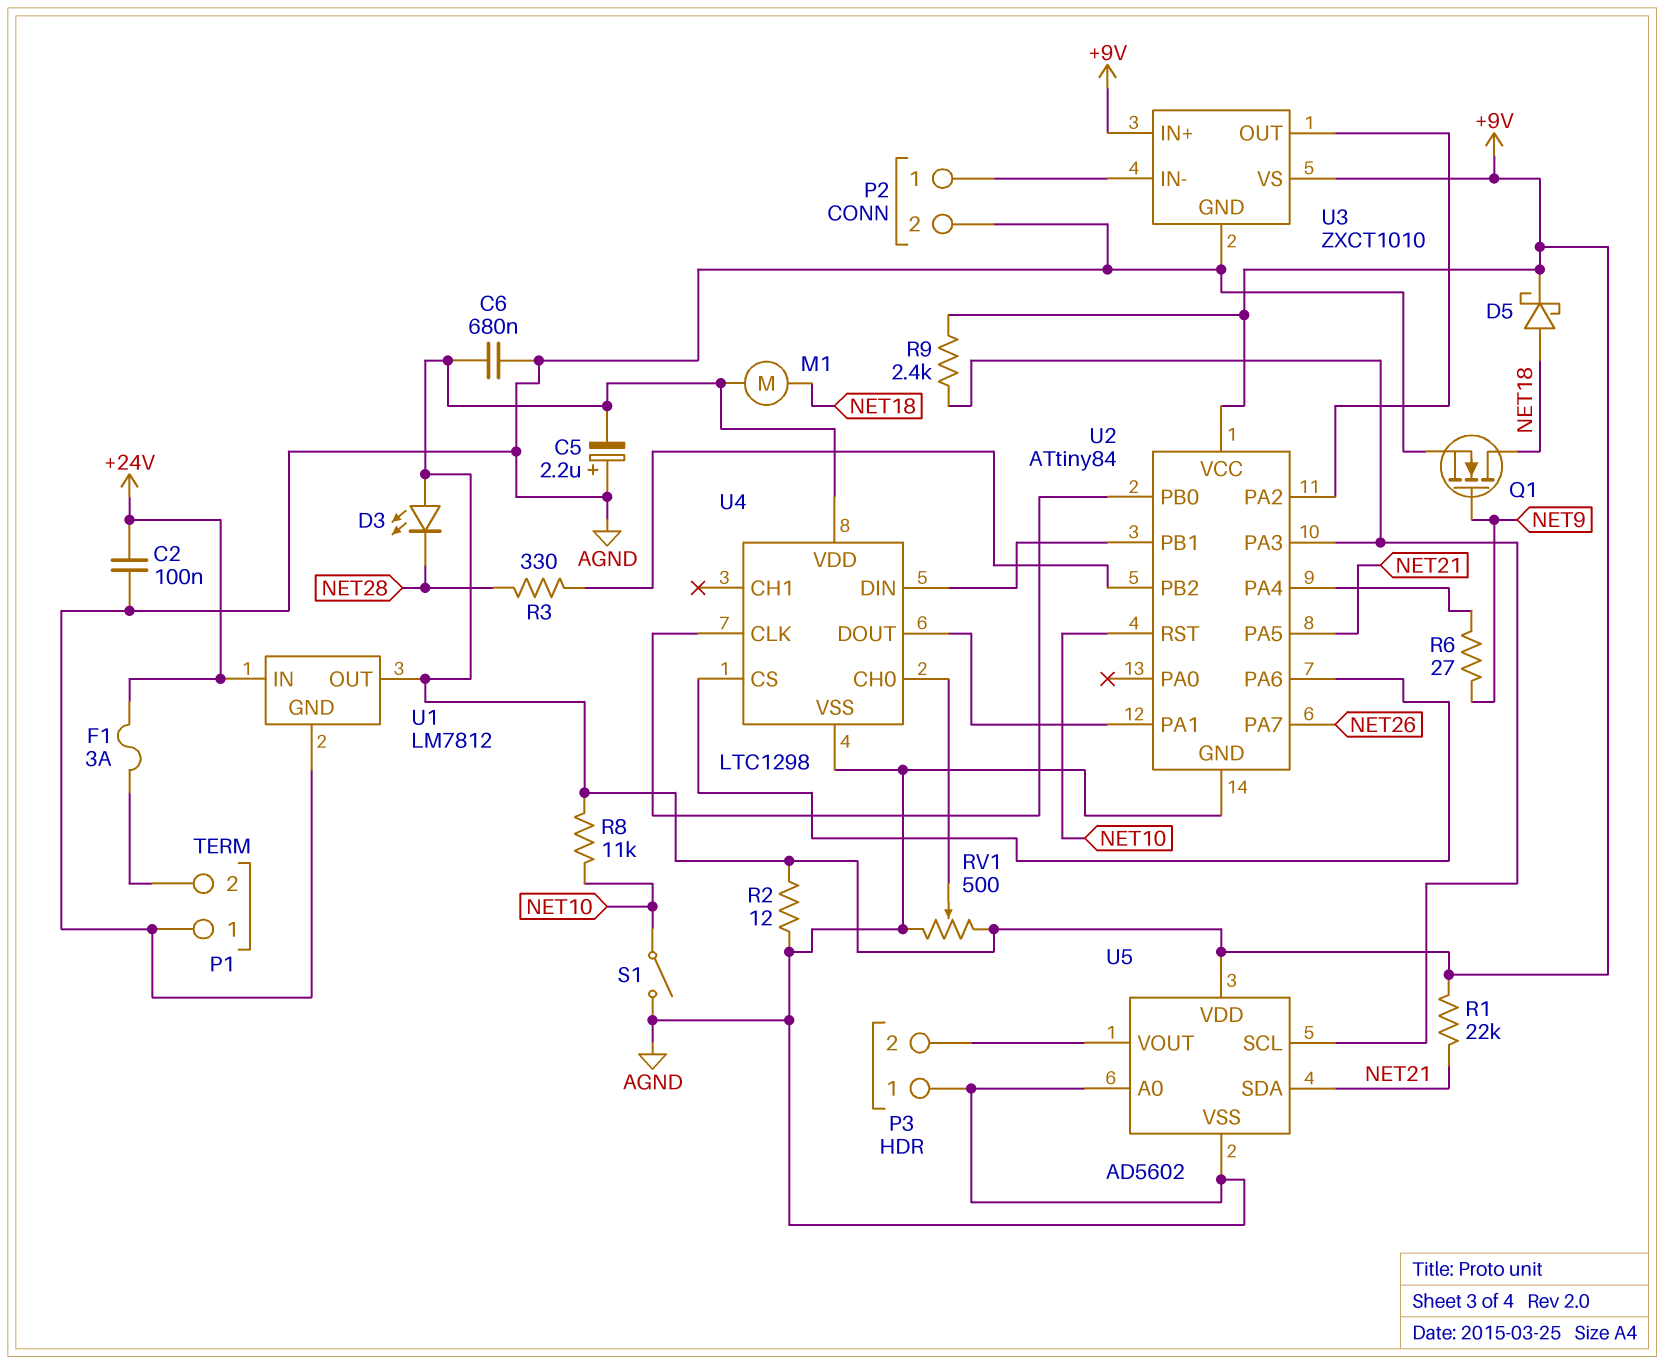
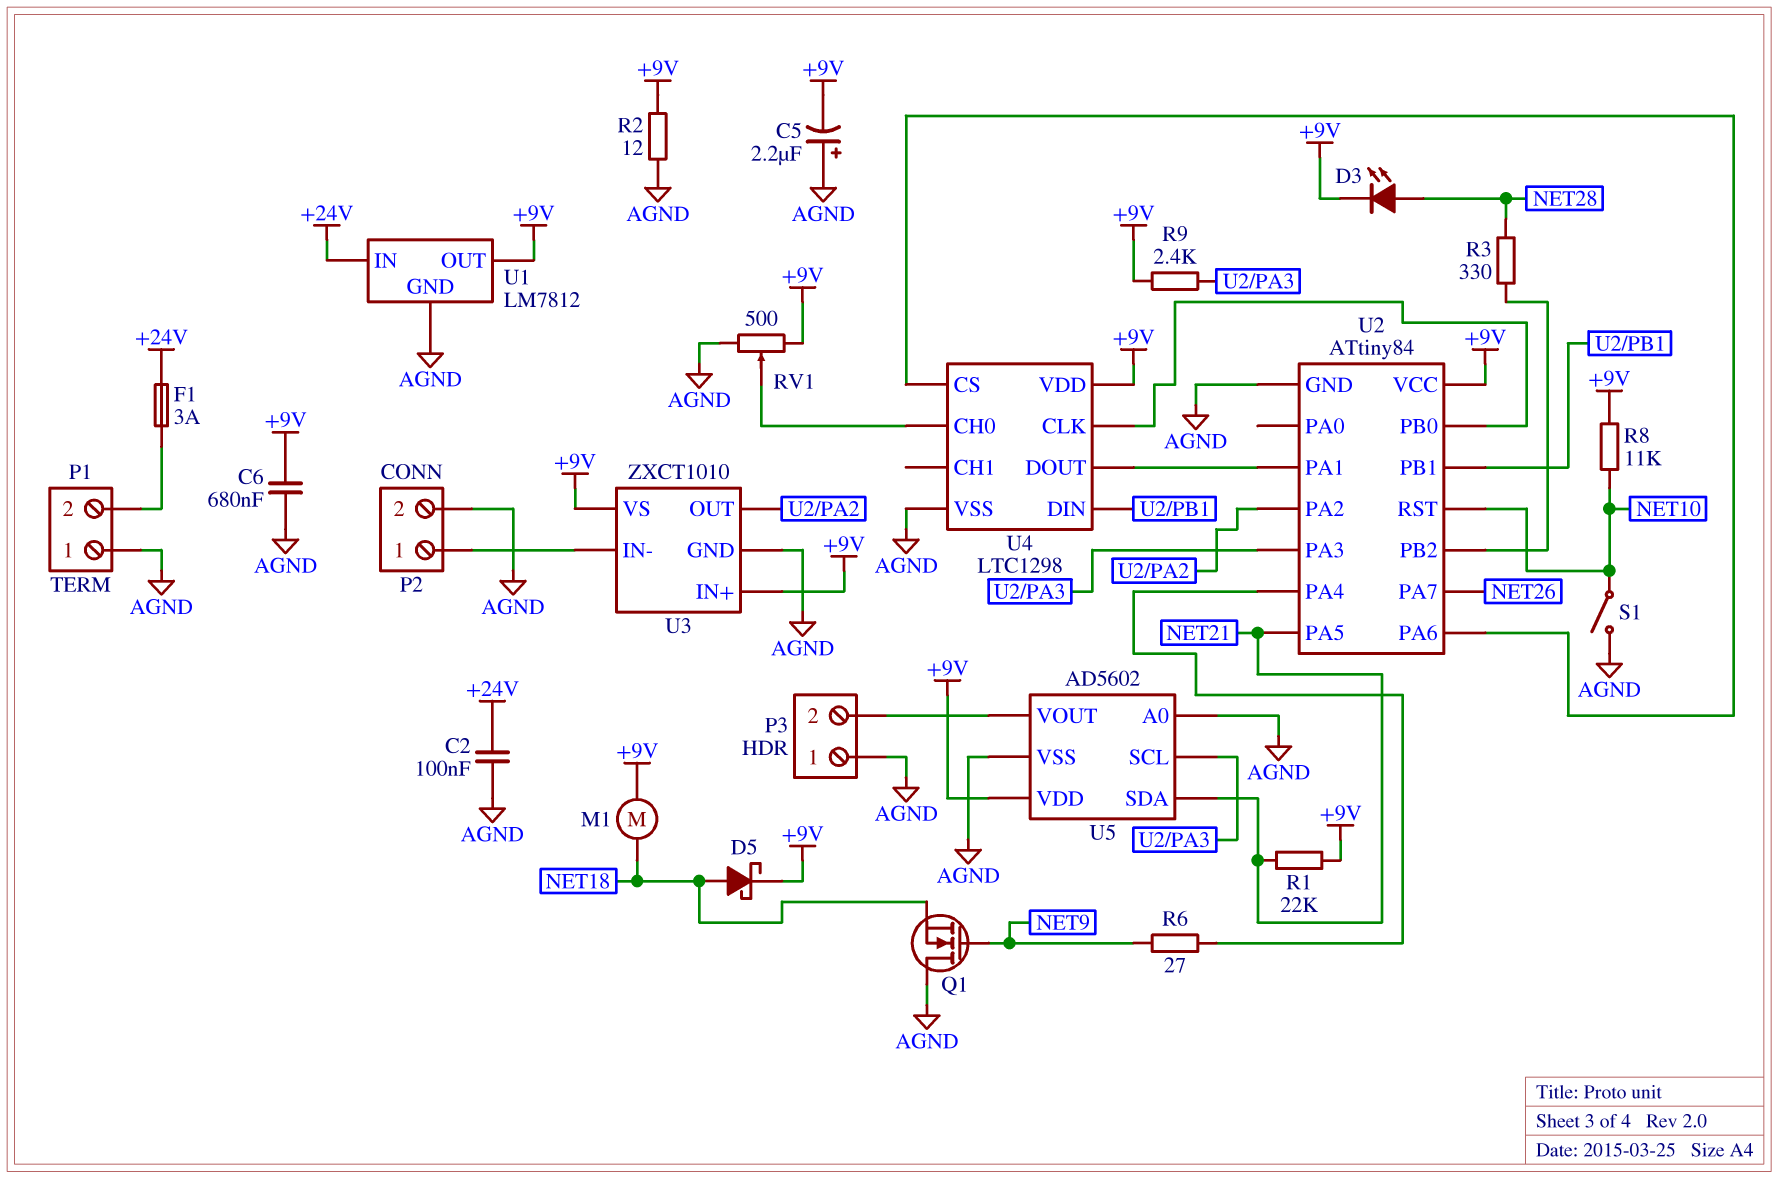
D3: LED (A +9V, K NET28) -> LED (A NET28, K +9V)
Q1: NMOS (G NET9, D NET18, S AGND) -> NMOS (G NET9, D AGND, S NET18)

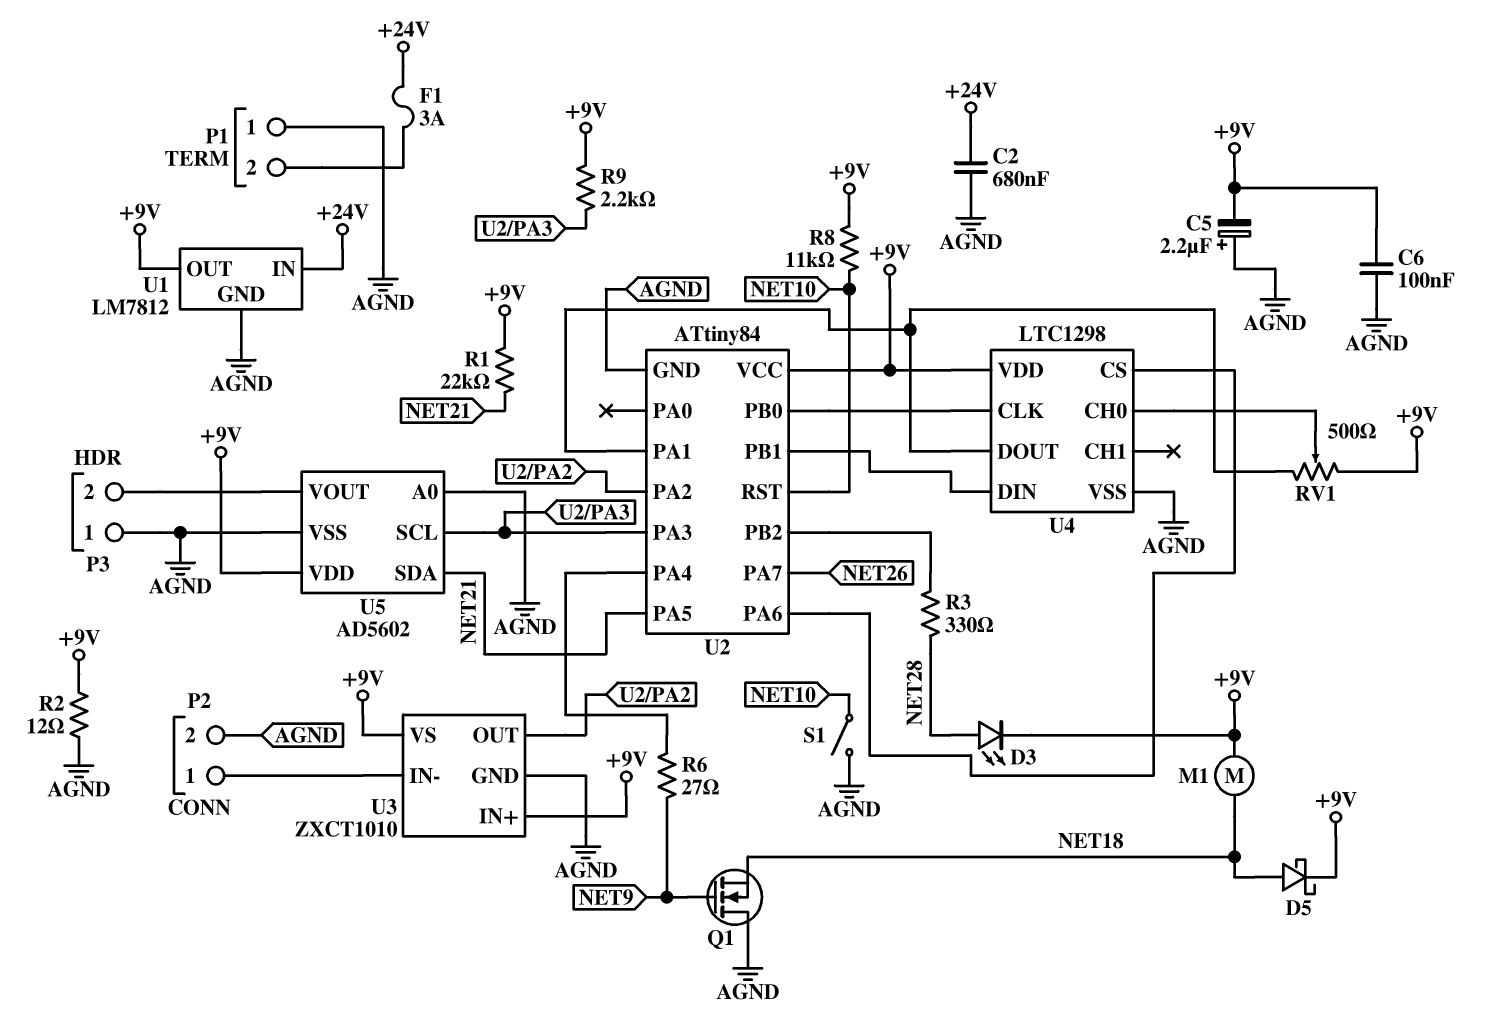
C2: 100nF (+24V, AGND) -> 680nF (+24V, AGND)
C6: 680nF (+9V, AGND) -> 100nF (+9V, AGND)
R9: 2.4k (+9V, U2/PA3) -> 2.2k (+9V, U2/PA3)
RV1: 500 (+9V, AGND, wiper U4/CH0) -> 500 (+9V, U2/PA1, wiper U4/CH0)

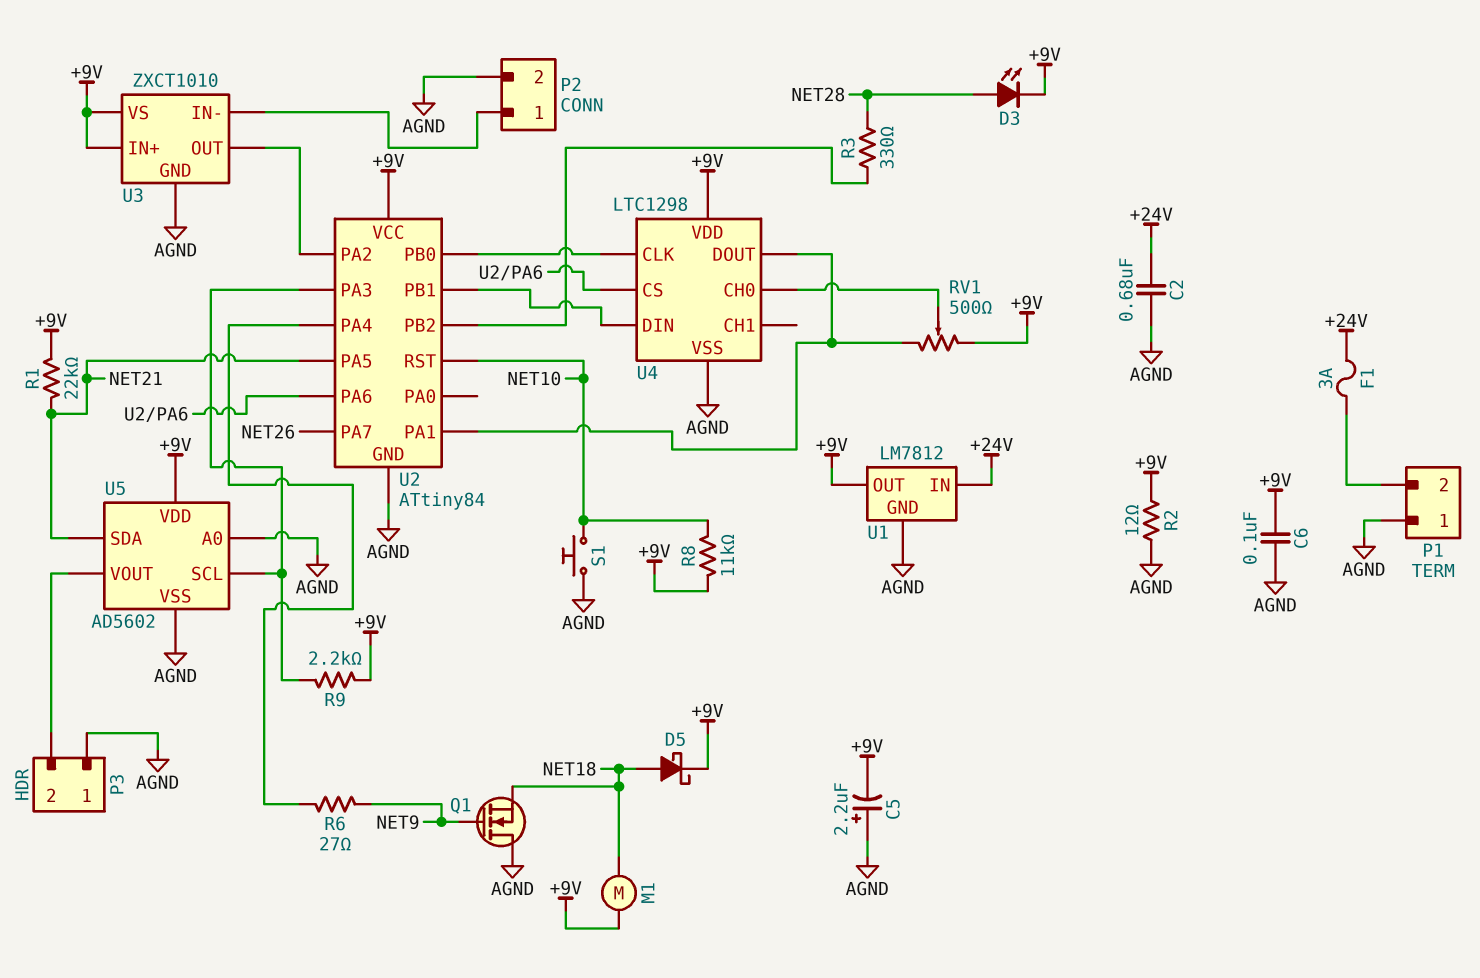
S1: switch (AGND, NET10) -> button (AGND, NET10)

